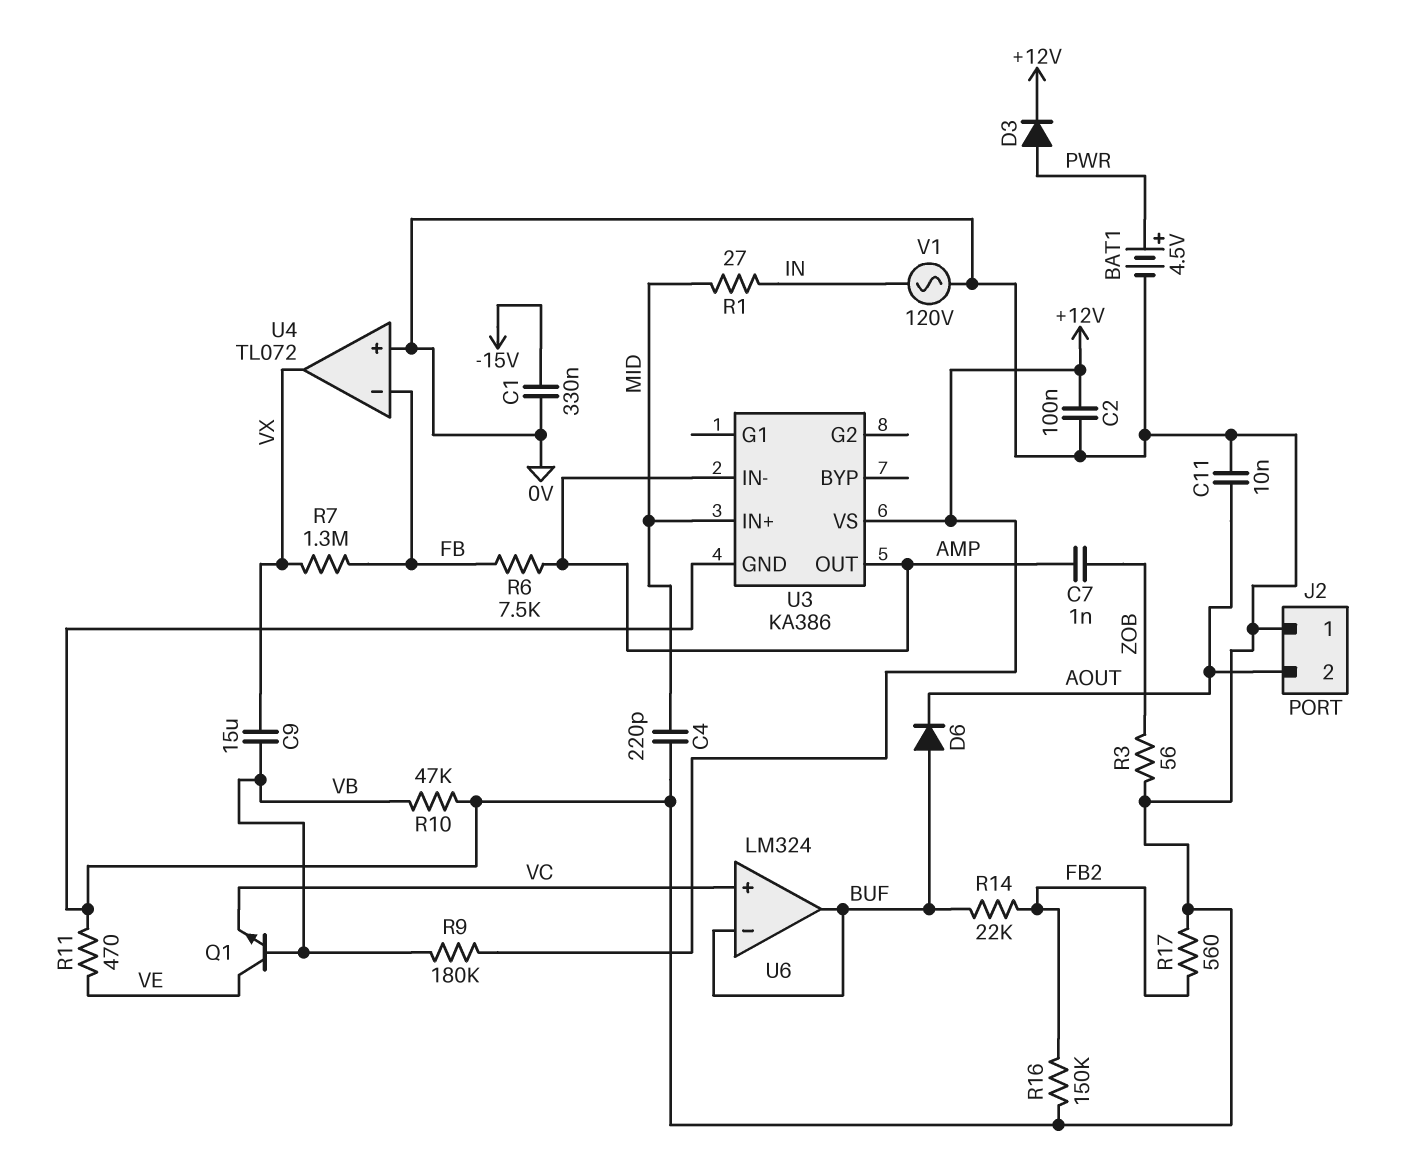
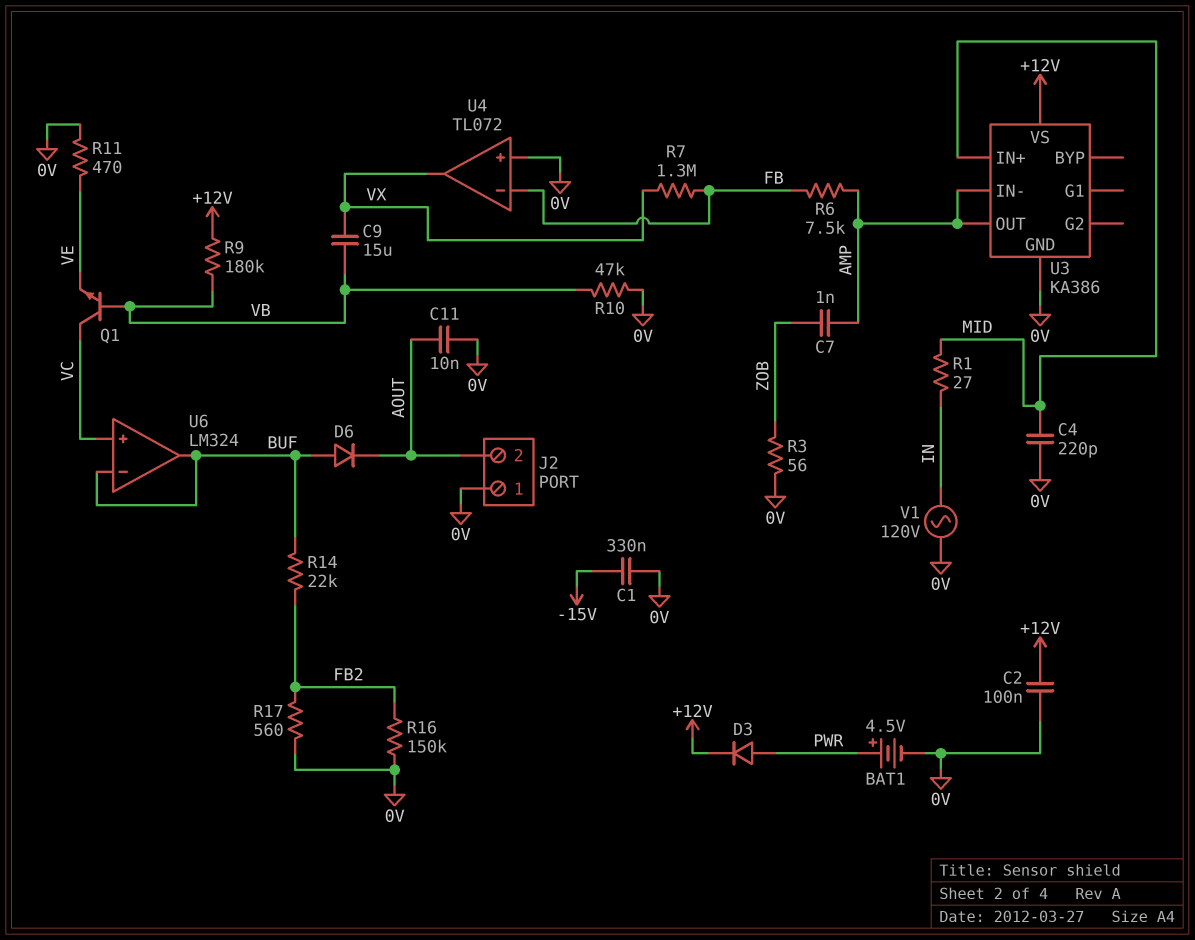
Q1: NPN (B VB, C VE, E VC) -> NPN (B VB, C VC, E VE)

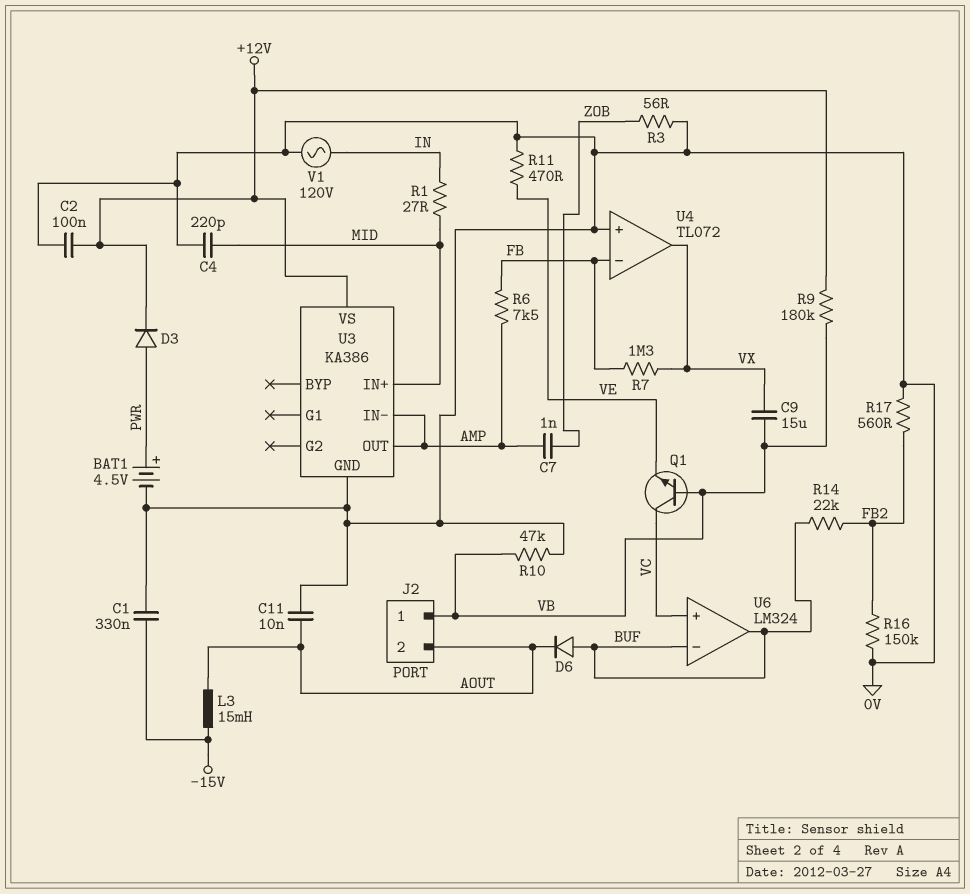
J2 pin 1: 0V -> VB
L3: none -> 15mH (-15V, AOUT)

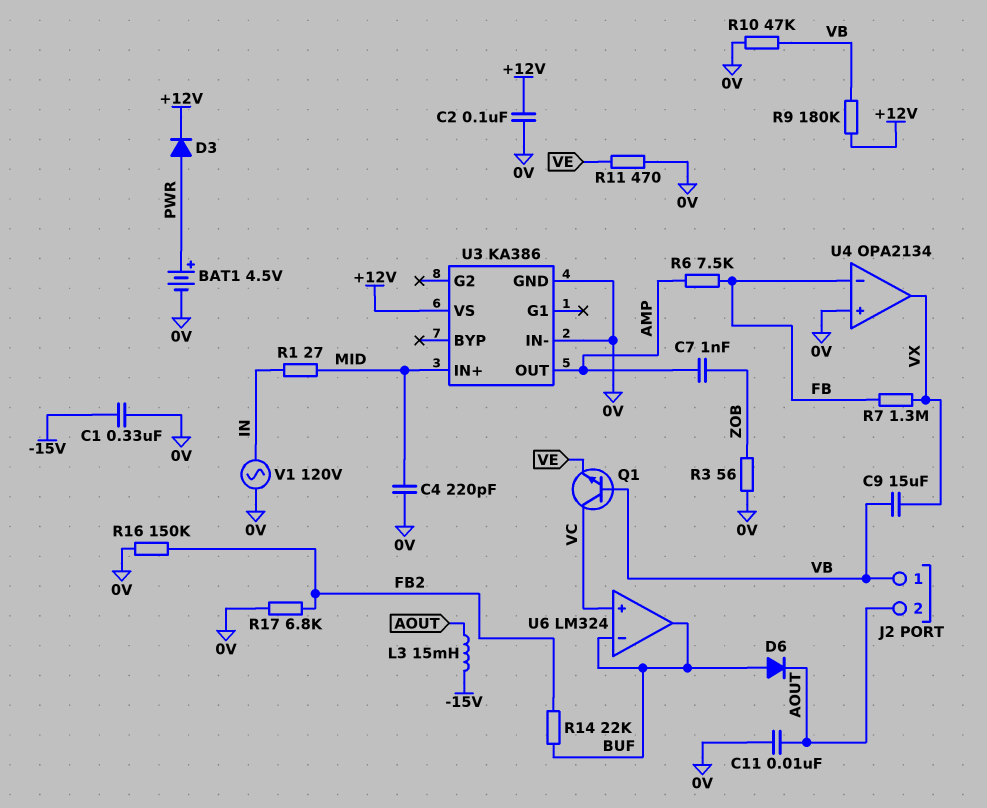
R17: 560 (0V, FB2) -> 6.8k (0V, FB2)
U3 pin IN-: AMP -> 0V
U4: TL072 -> OPA2134

